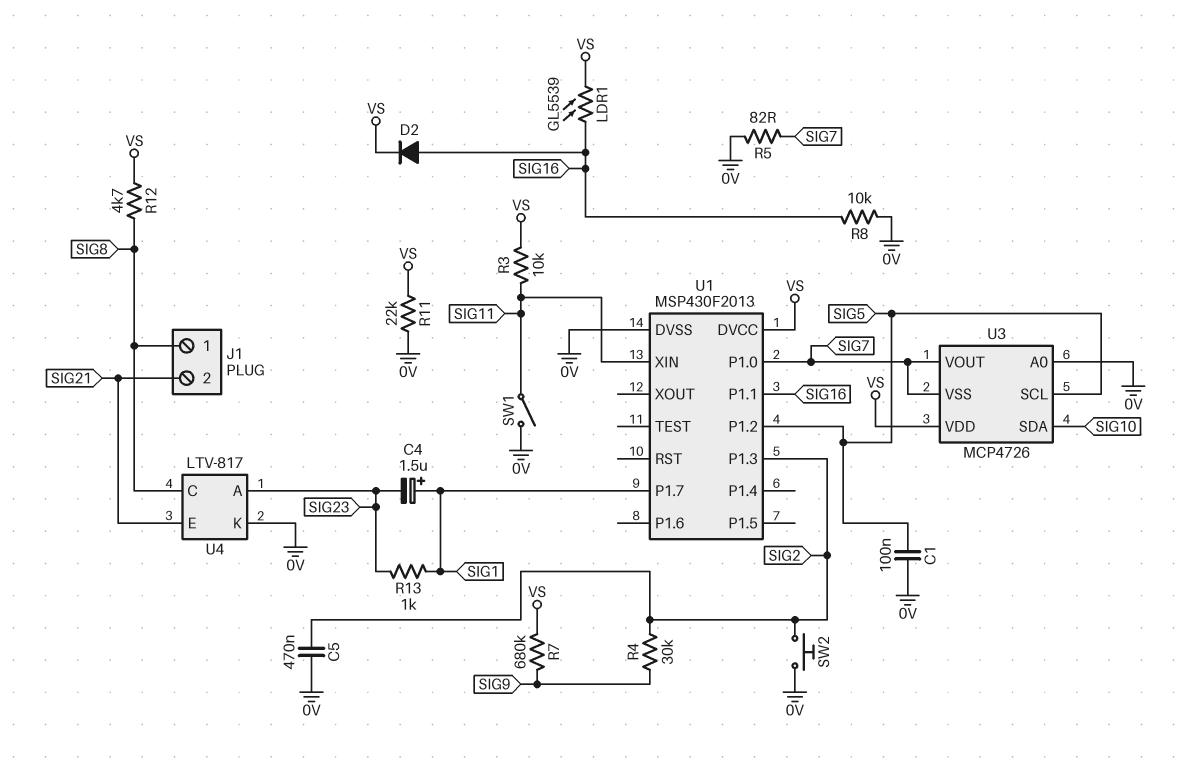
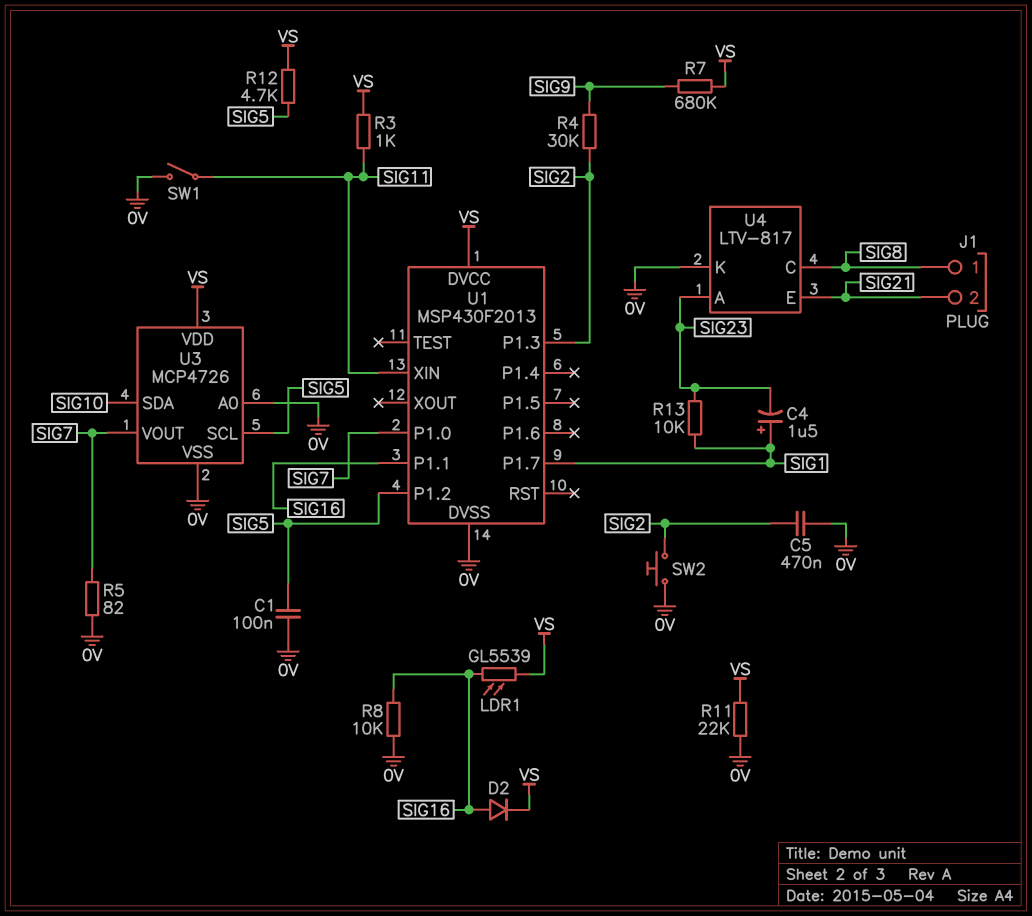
R3: 10k (SIG11, VS) -> 1k (SIG11, VS)
R12: 4.7k (SIG8, VS) -> 4.7k (SIG5, VS)
R13: 1k (SIG1, SIG23) -> 10k (SIG1, SIG23)
U3 pin VSS: SIG7 -> 0V

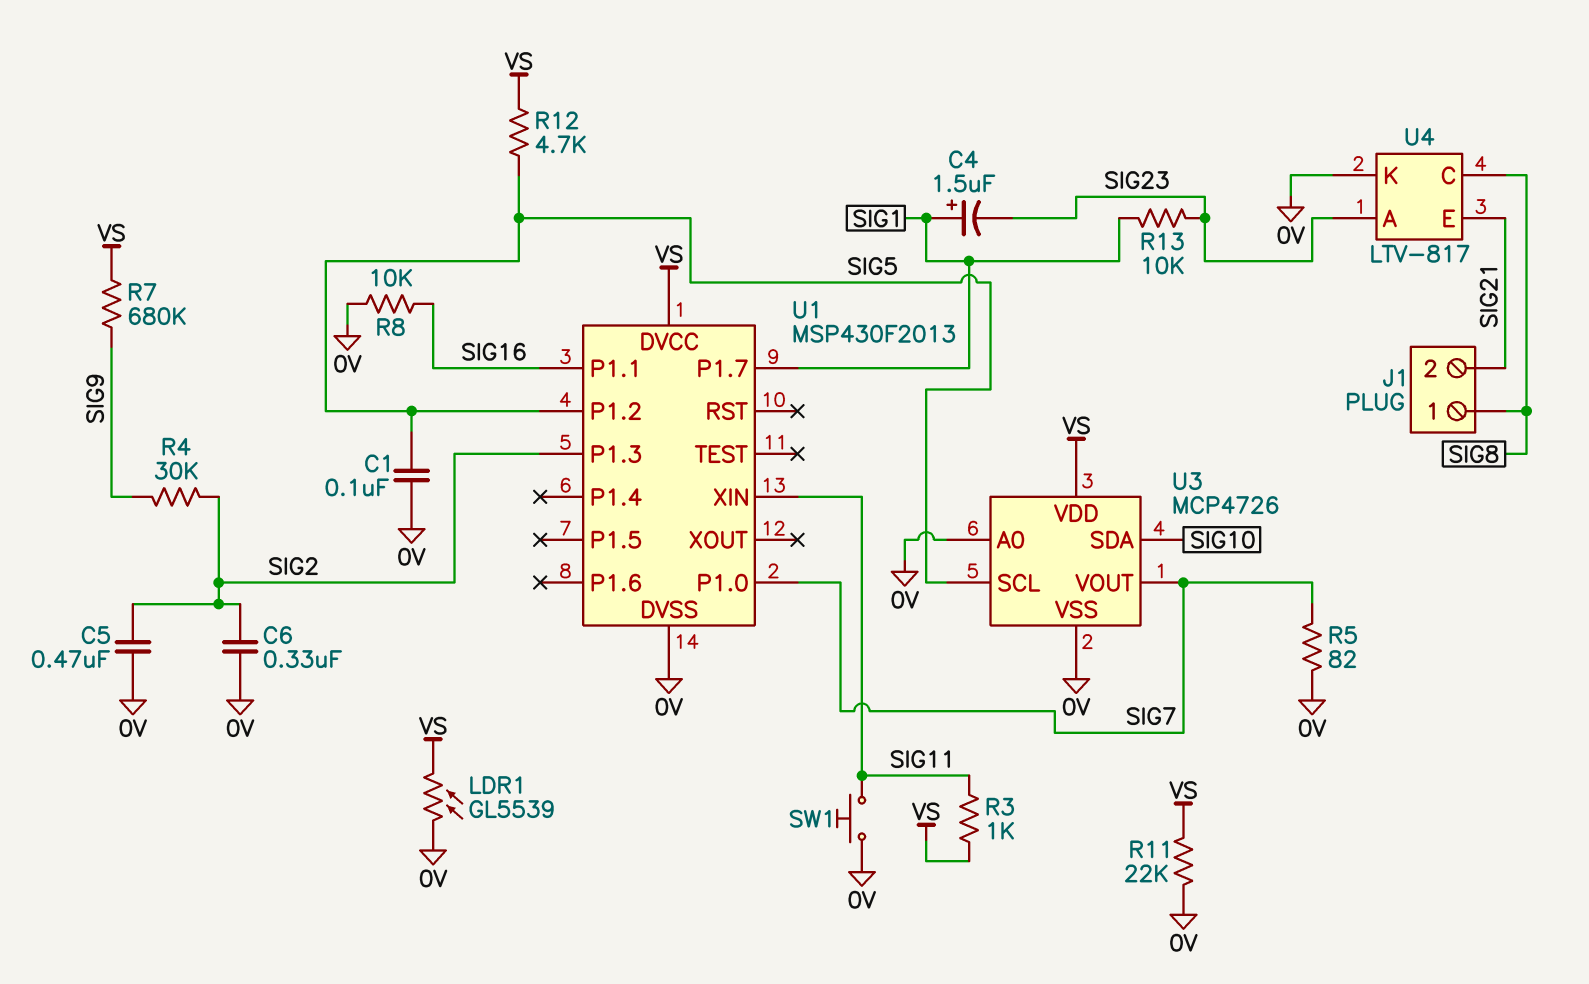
C6: none -> 330nF (0V, SIG2)
D2: diode (A SIG16, K VS) -> none
LDR1: GL5539 (SIG16, VS) -> GL5539 (0V, VS)
SW1: switch (0V, SIG11) -> button (0V, SIG11)
SW2: button (0V, SIG2) -> none

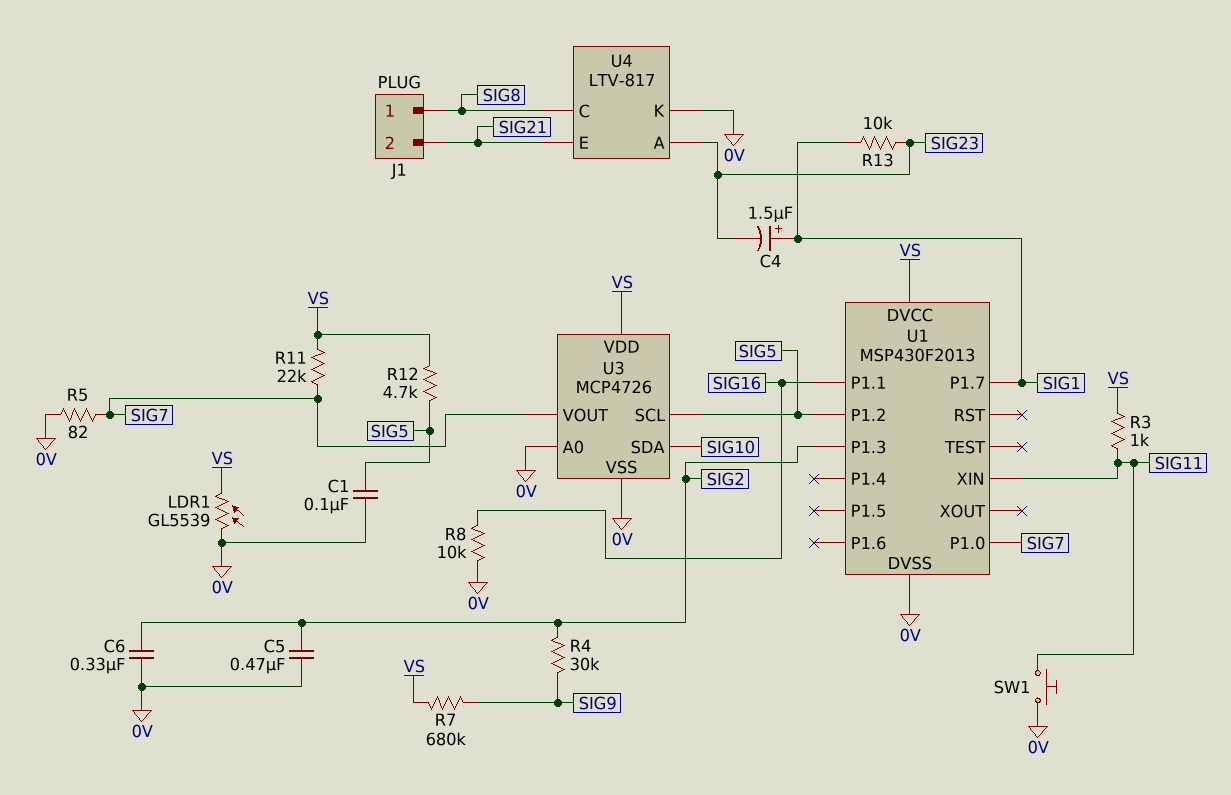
R11: 22k (0V, VS) -> 22k (SIG7, VS)

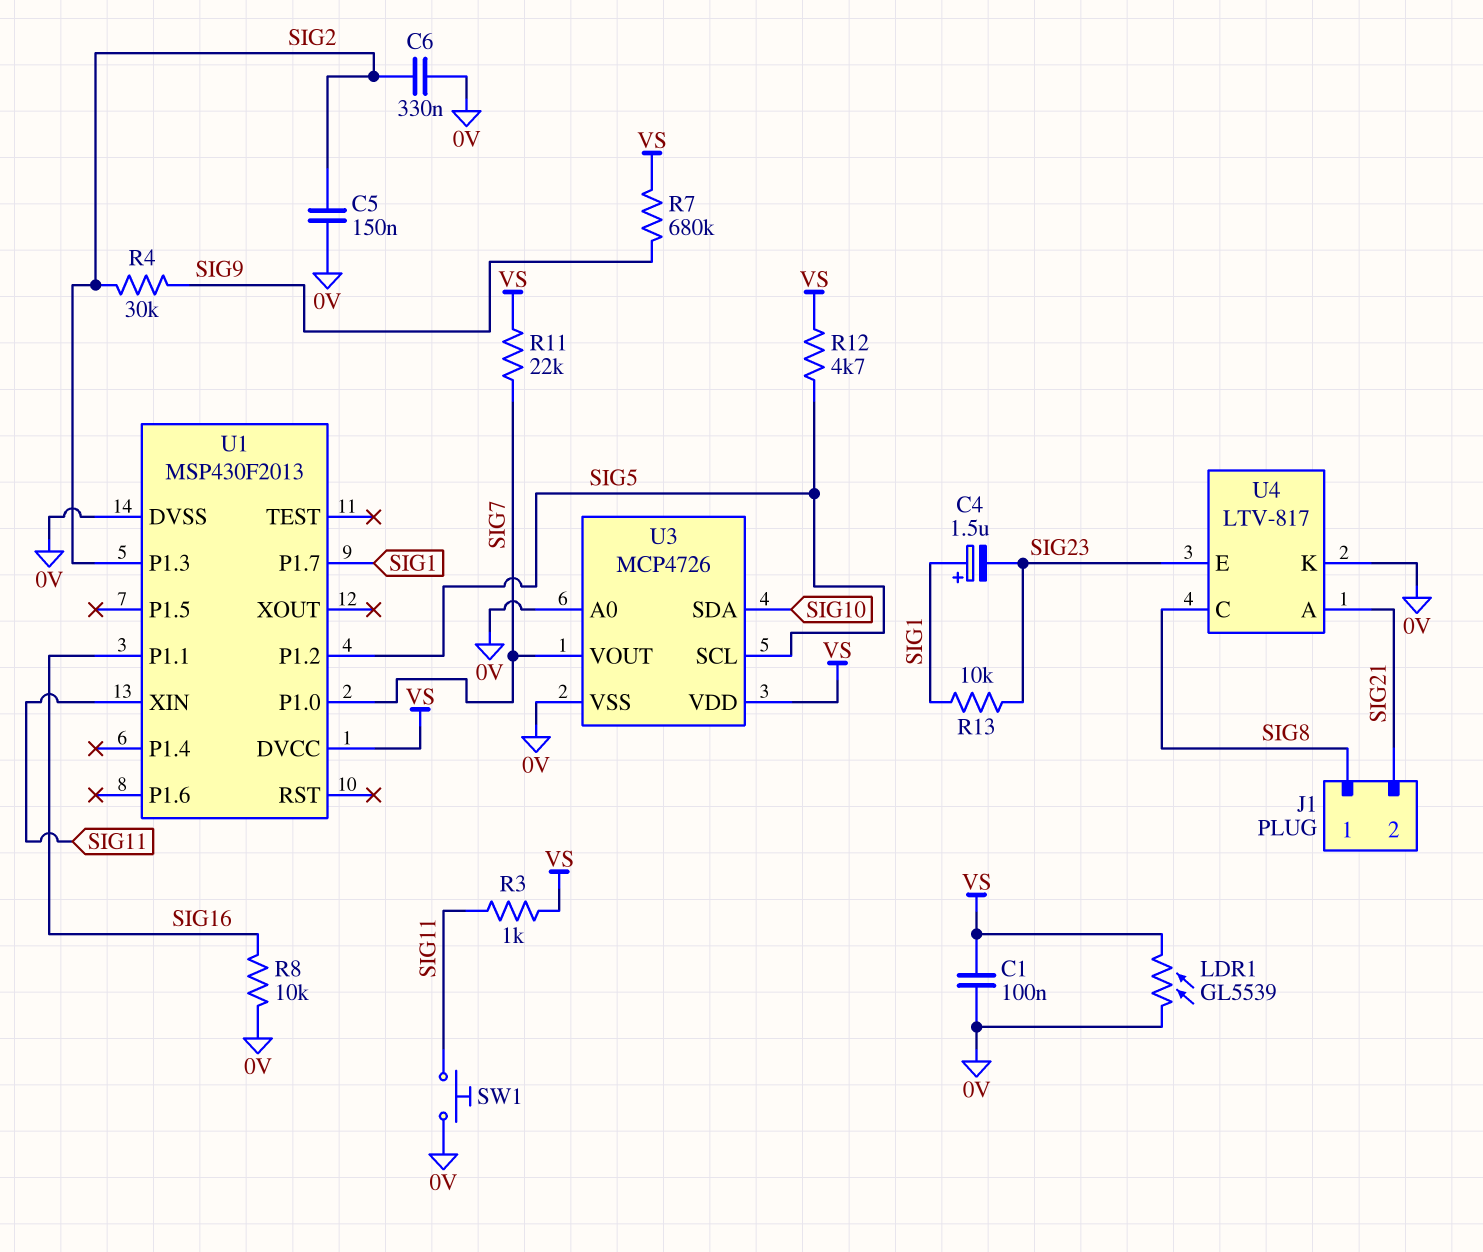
C1: 100nF (0V, SIG5) -> 100nF (0V, VS)
C5: 470nF (0V, SIG2) -> 150nF (0V, SIG2)
R5: 82 (0V, SIG7) -> none
U4 pin A: SIG23 -> SIG21
U4 pin E: SIG21 -> SIG23

